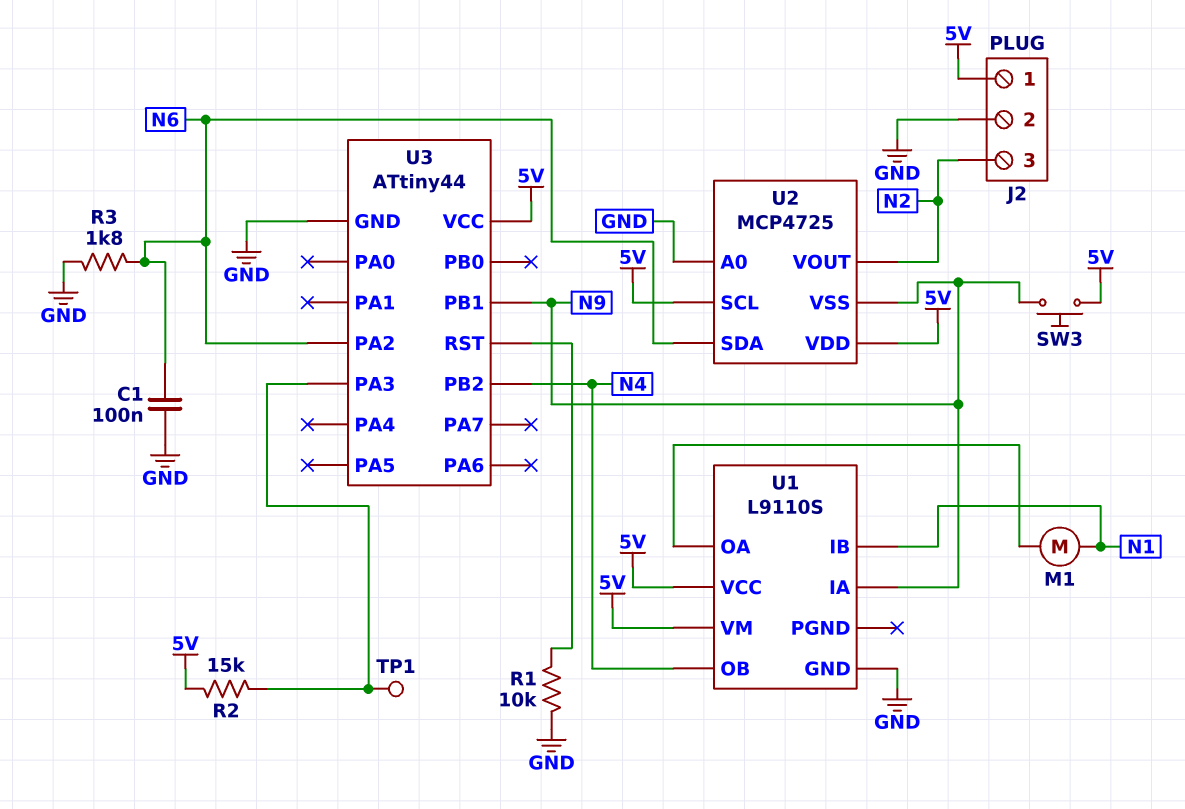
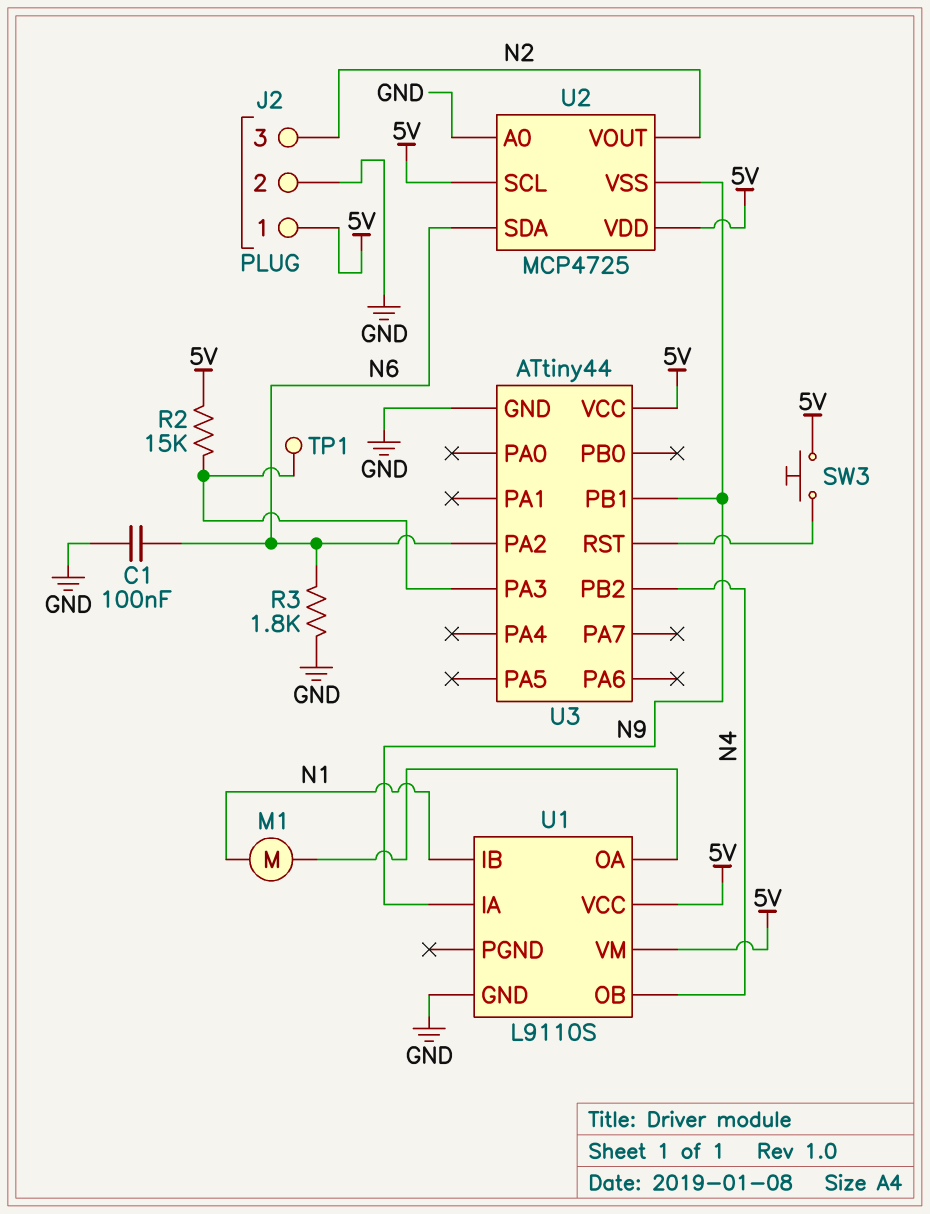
R1: 10k (GND, U3/RST) -> none
SW3: button (5V, N9) -> button (5V, U3/RST)

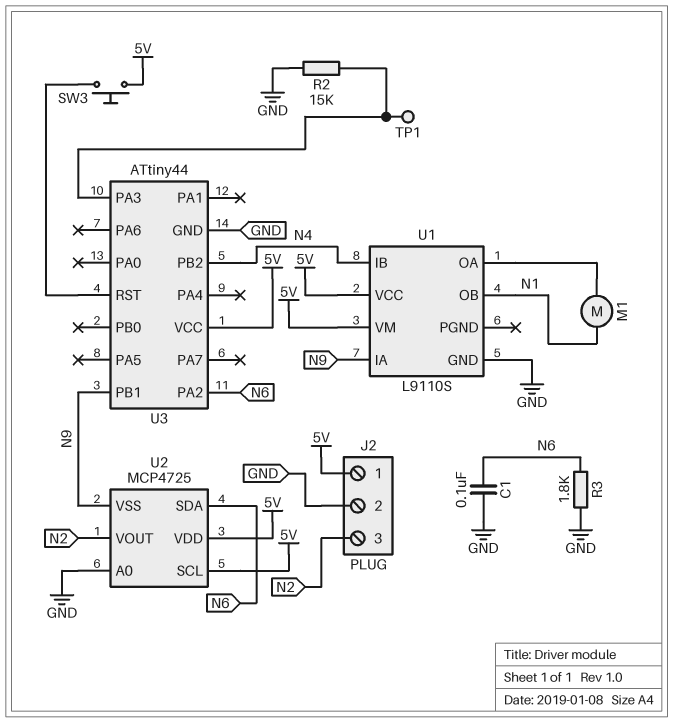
R2: 15k (5V, U3/PA3) -> 15k (GND, U3/PA3)
U1 pin IB: N1 -> N4
U1 pin OB: N4 -> N1

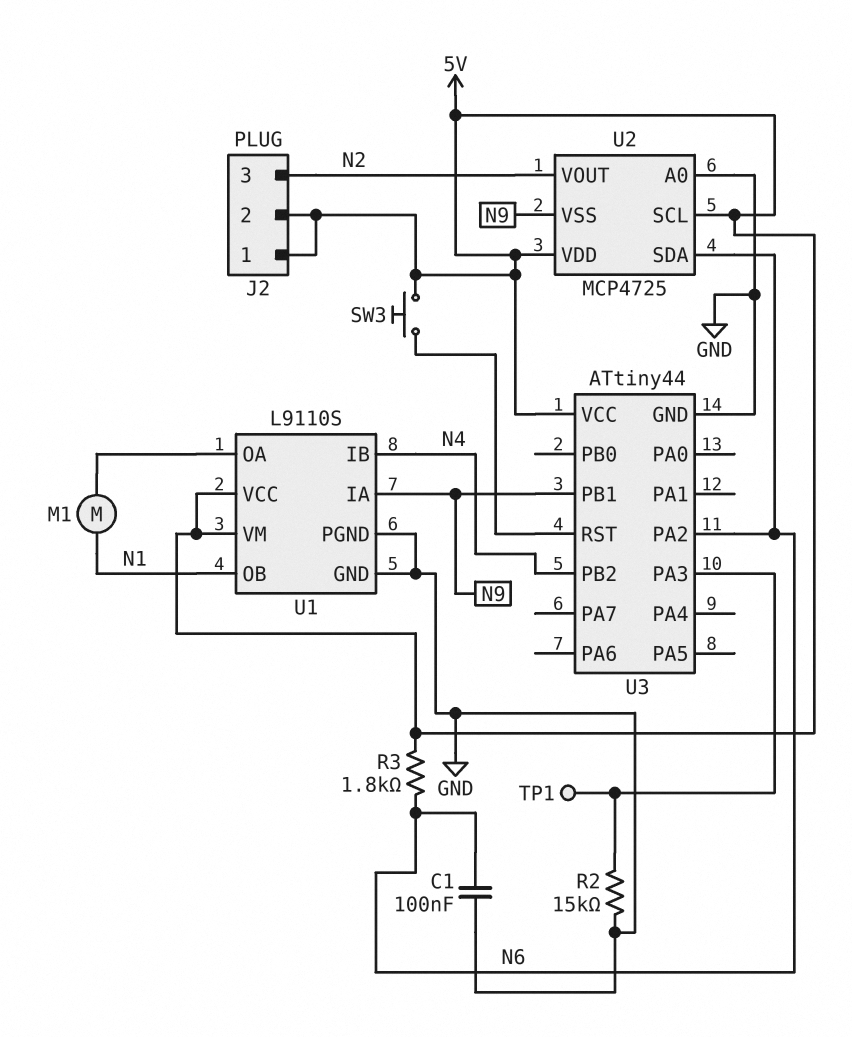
J2 pin 2: GND -> 5V
R3: 1.8k (GND, N6) -> 1.8k (5V, N6)
U1 pin PGND: none -> GND

